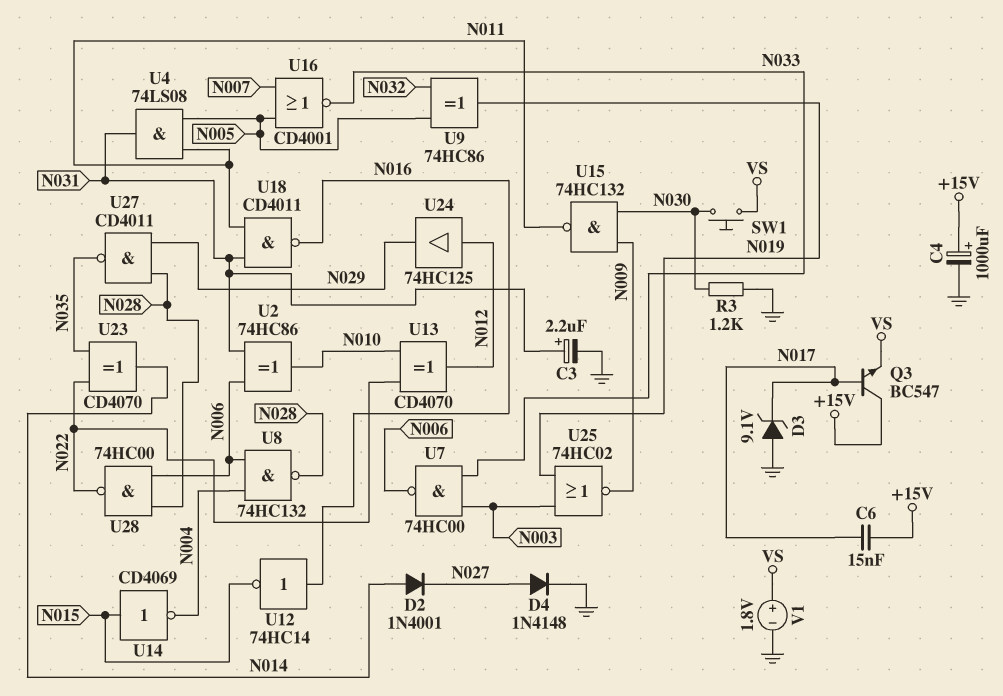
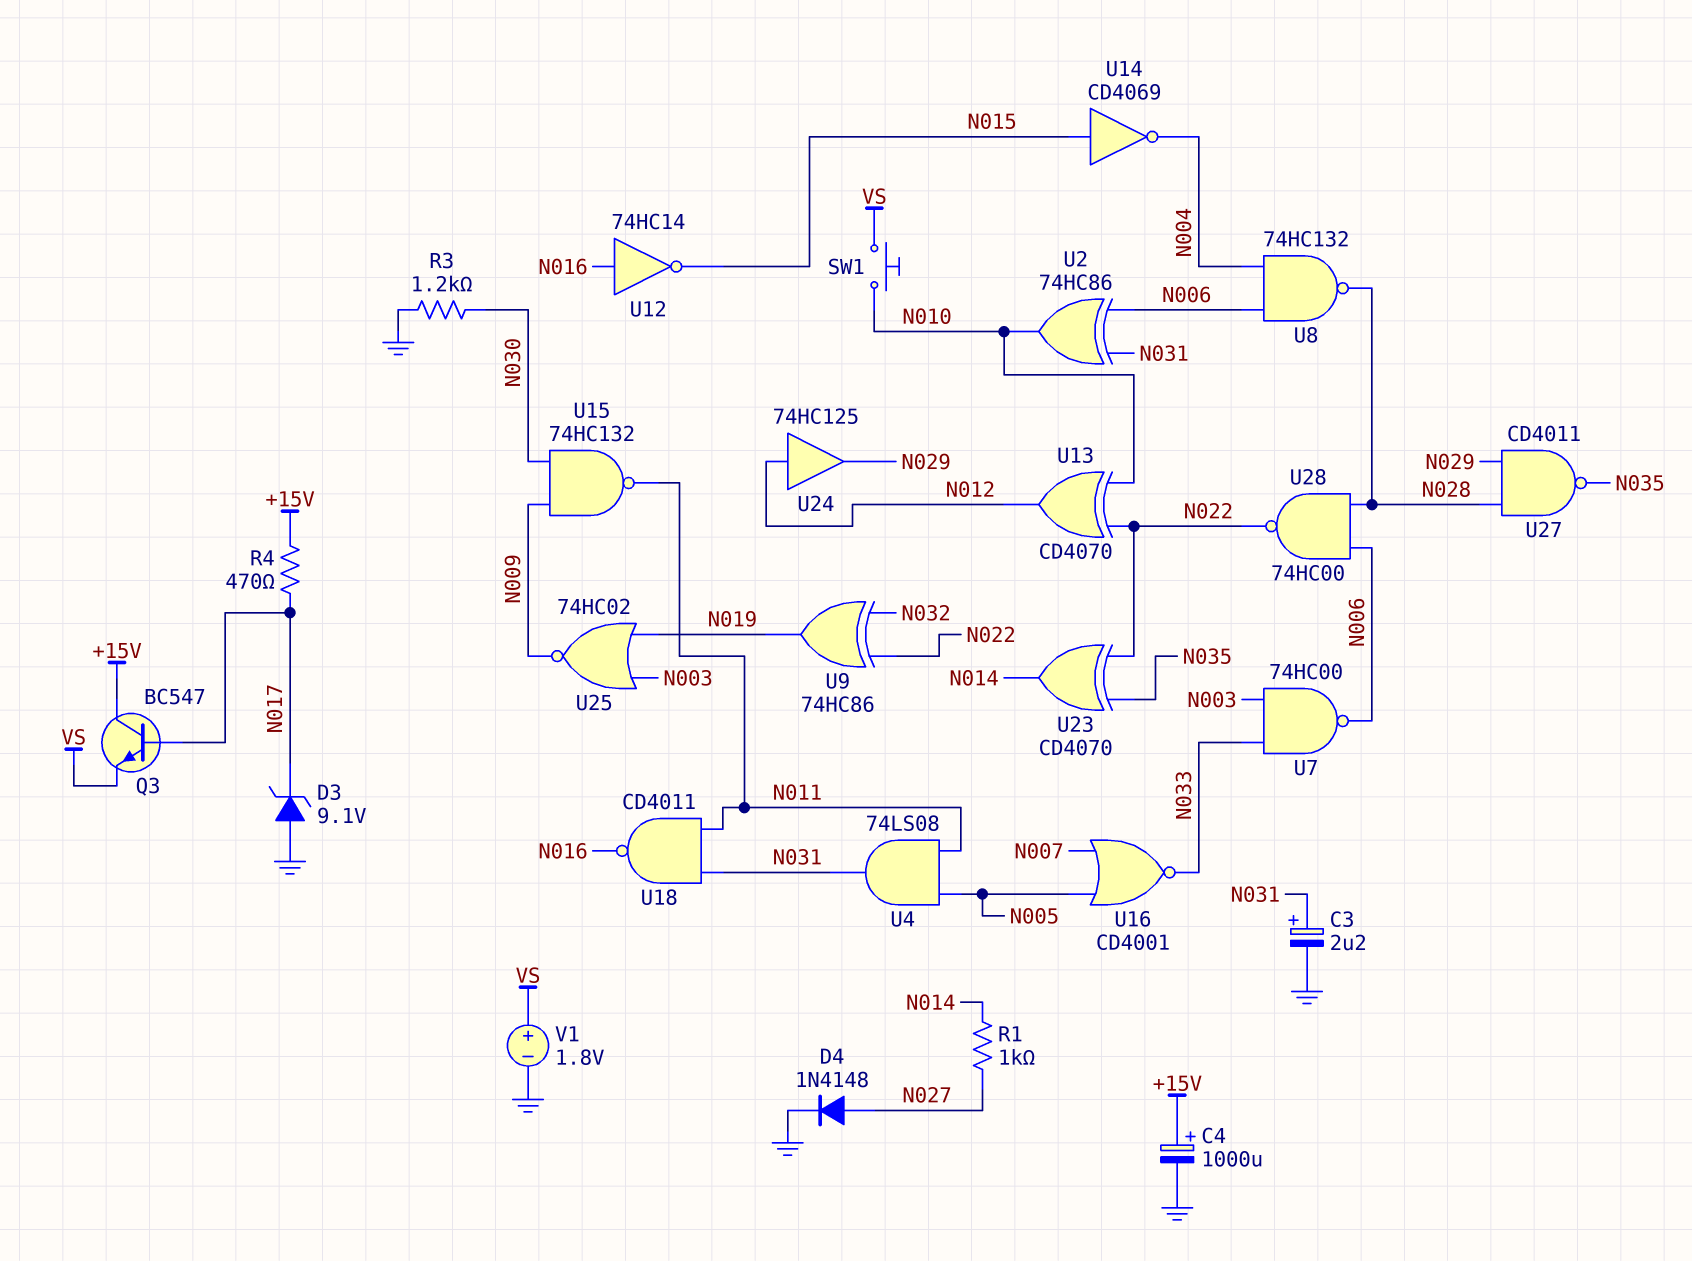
C6: 15nF (+15V, N017) -> none
D2: diode 1N4001 (A N014, K N027) -> none
R1: none -> 1k (N014, N027)
R4: none -> 470 (+15V, N017)
SW1: button (N030, VS) -> button (N010, VS)
U9: XOR 74HC86 (in N005, in N032, out N019) -> XOR 74HC86 (in N022, in N032, out N019)

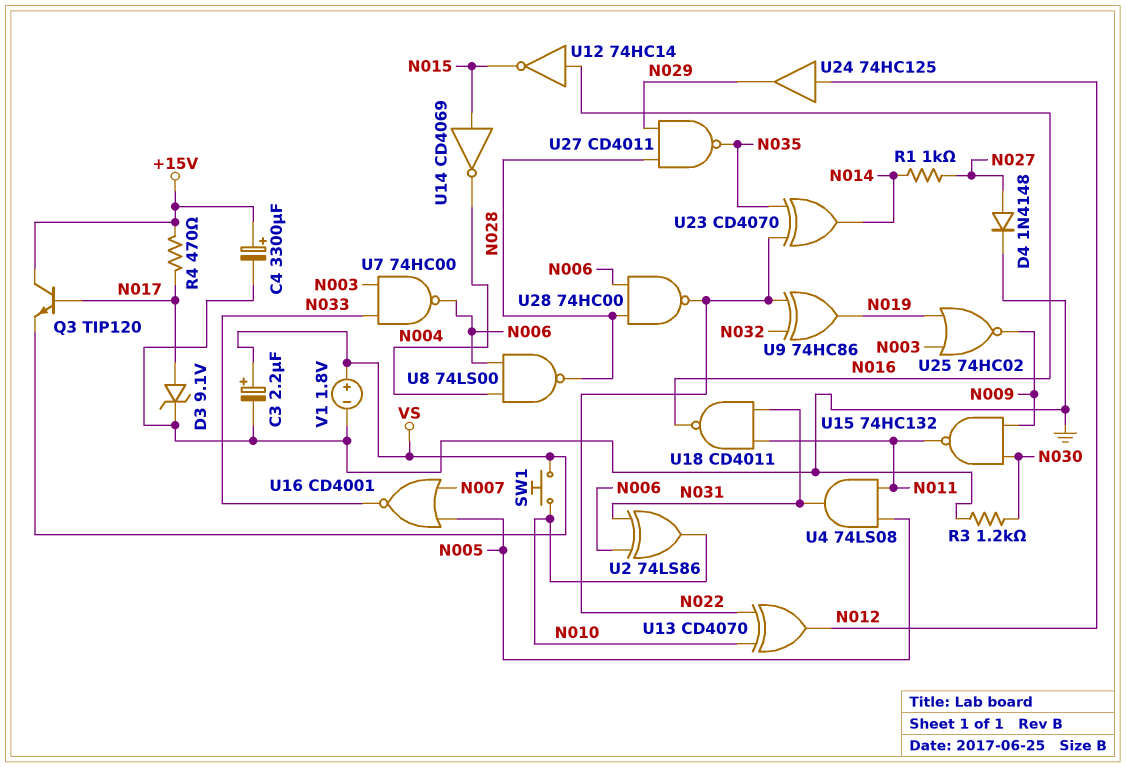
C3: 2.2uF (plus N031, minus GND) -> 2.2uF (plus VS, minus GND)
C4: 1000uF (plus +15V, minus GND) -> 3300uF (plus +15V, minus GND)
D3: zener 9.1V (A GND, K N017) -> zener 9.1V (A N017, K GND)
Q3: NPN BC547 (B N017, C +15V, E VS) -> NPN TIP120 (B N017, C +15V, E VS)
U2: XOR 74HC86 (in N006, in N031, out N010) -> XOR 74LS86 (in N006, in N031, out N010)
U8: NAND 74HC132 (in N004, in N006, out N028) -> NAND 74LS00 (in N004, in N006, out N028)

